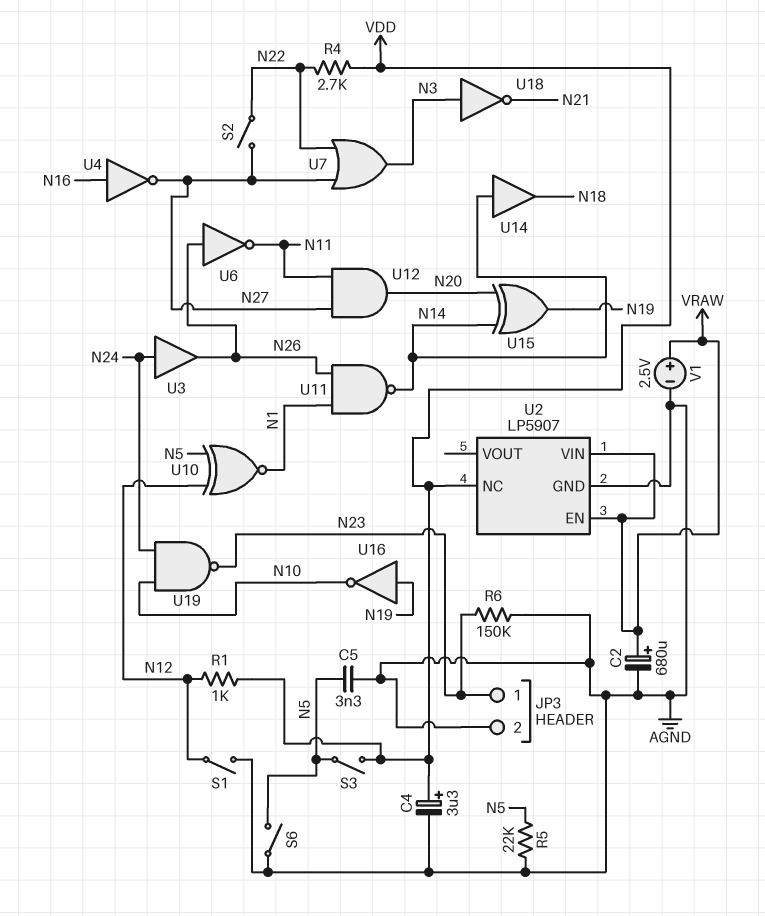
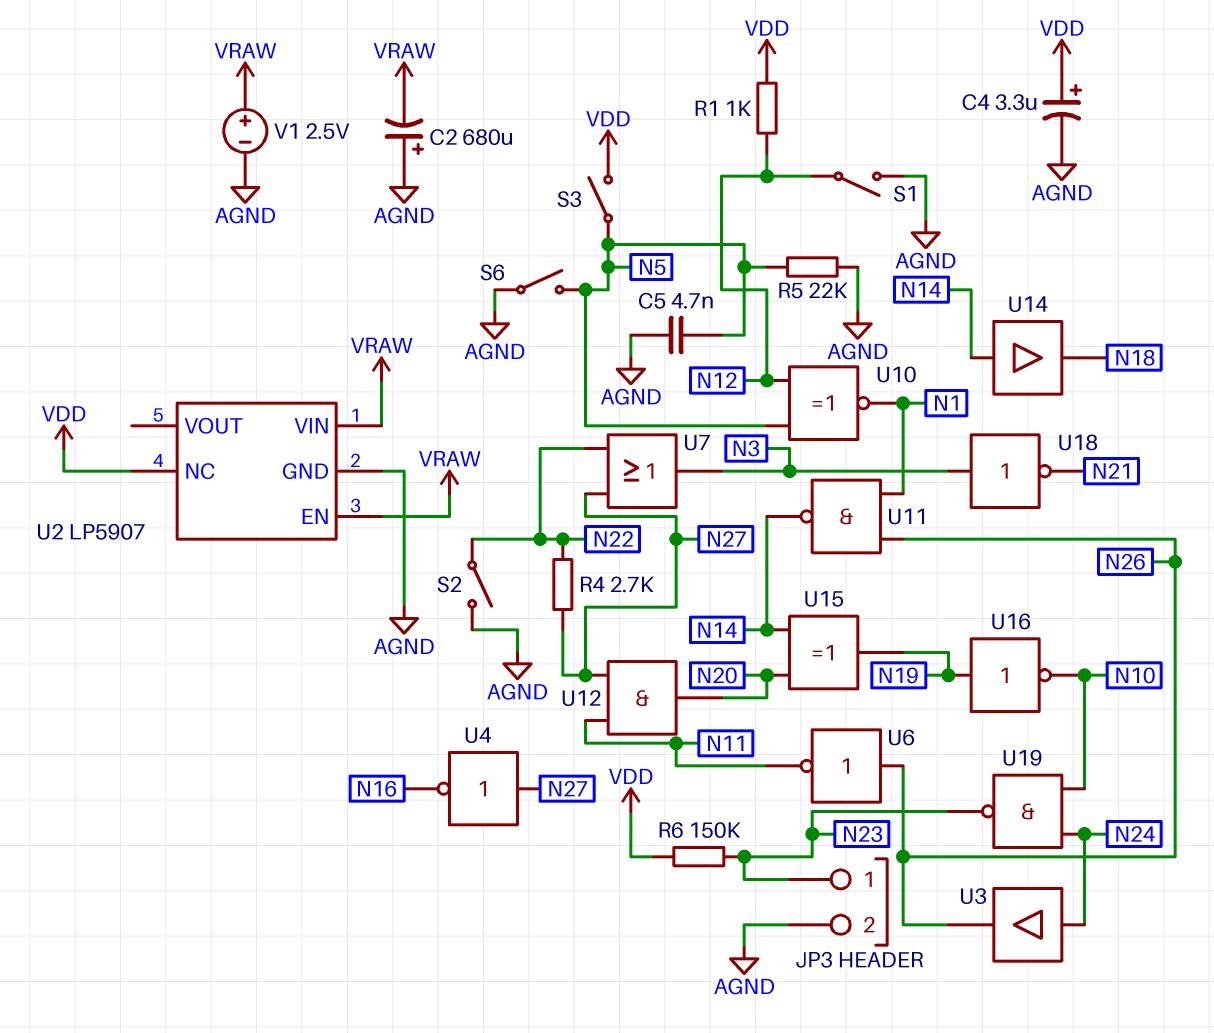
C2: 680uF (plus VRAW, minus AGND) -> 680uF (plus AGND, minus VRAW)
C5: 3.3nF (AGND, N5) -> 4.7nF (AGND, N5)
R4: 2.7k (N22, VDD) -> 2.7k (N22, N27)
R6: 150k (AGND, N23) -> 150k (N23, VDD)
S2: switch (N22, N27) -> switch (AGND, N22)
U4: NOT (in N16, out N27) -> NOT (in N27, out N16)

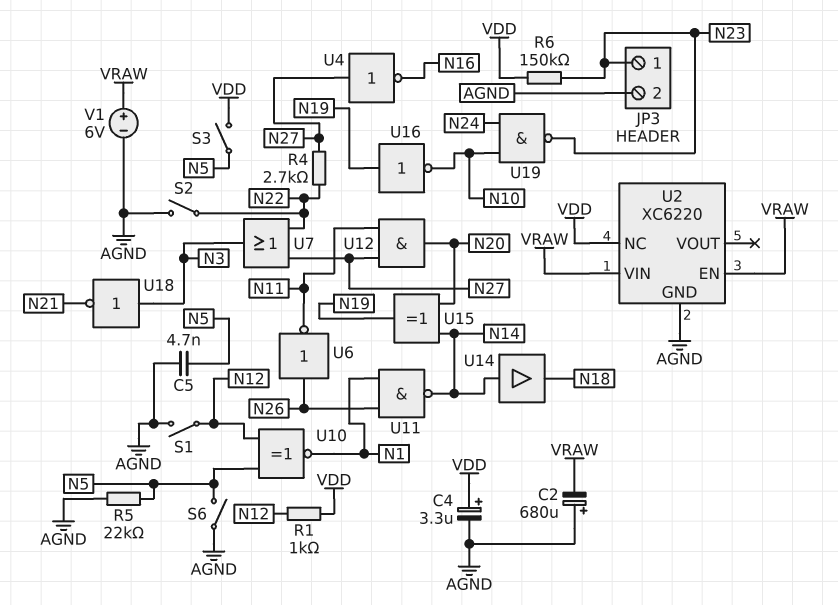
U2: LP5907 -> XC6220
U3: buffer (in N24, out N26) -> none
V1: 2.5V (plus VRAW, minus AGND) -> 6V (plus VRAW, minus AGND)

